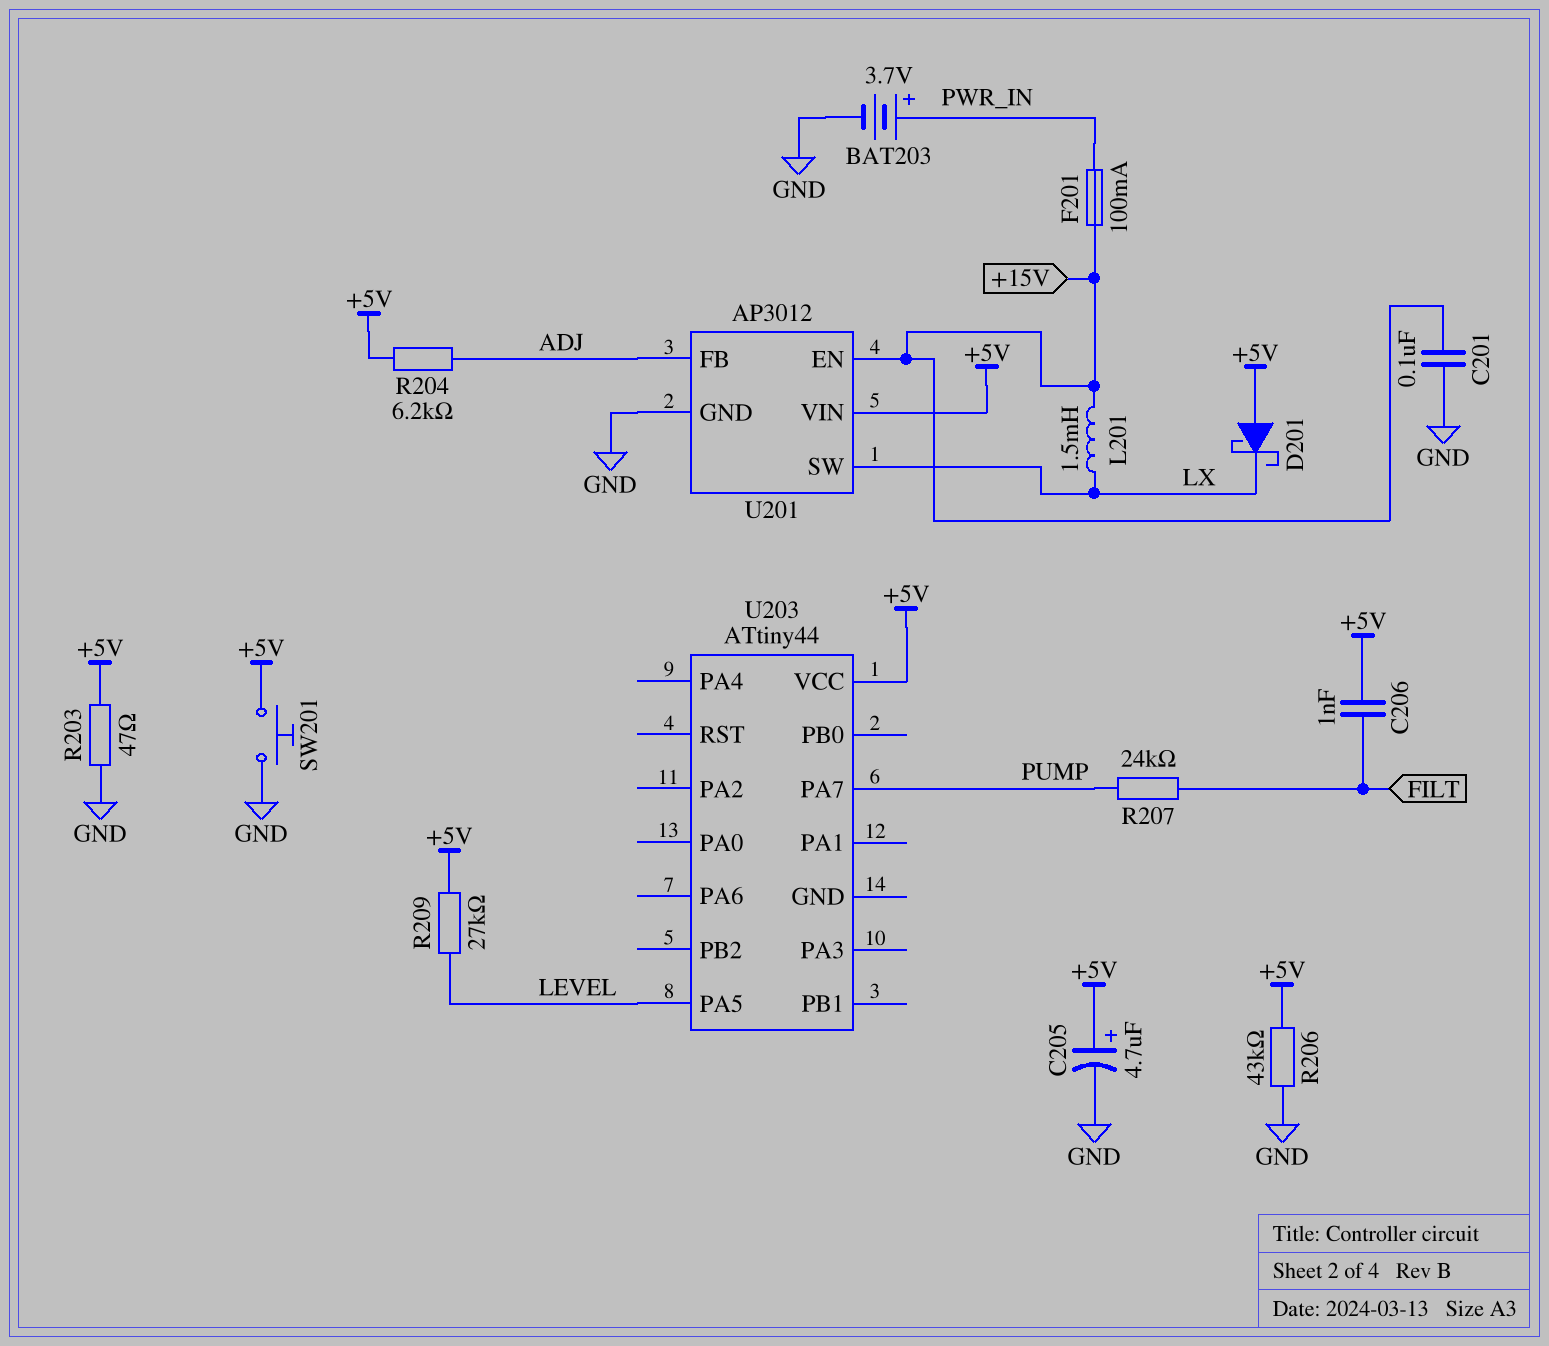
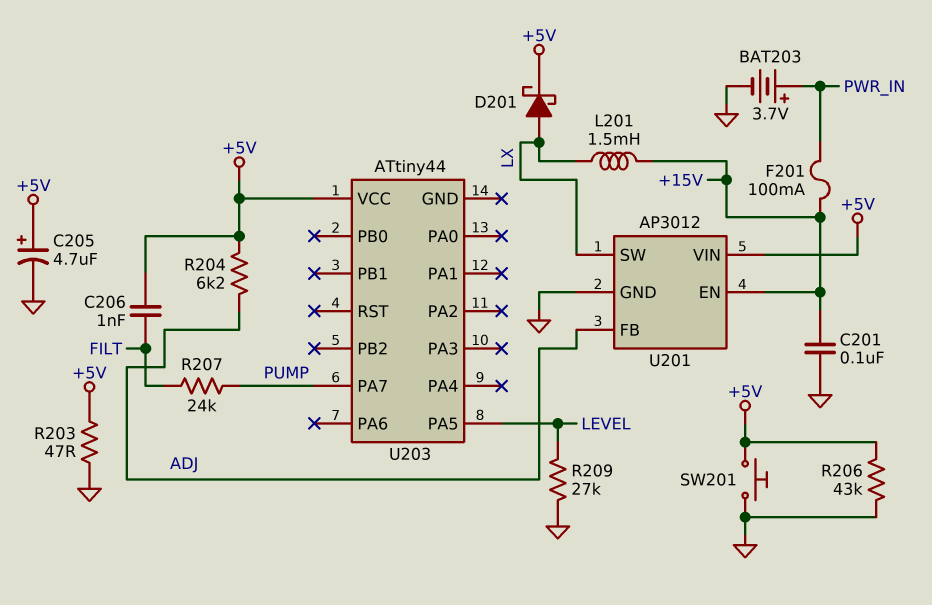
D201: schottky (A +5V, K LX) -> schottky (A LX, K +5V)
R209: 27k (+5V, LEVEL) -> 27k (GND, LEVEL)

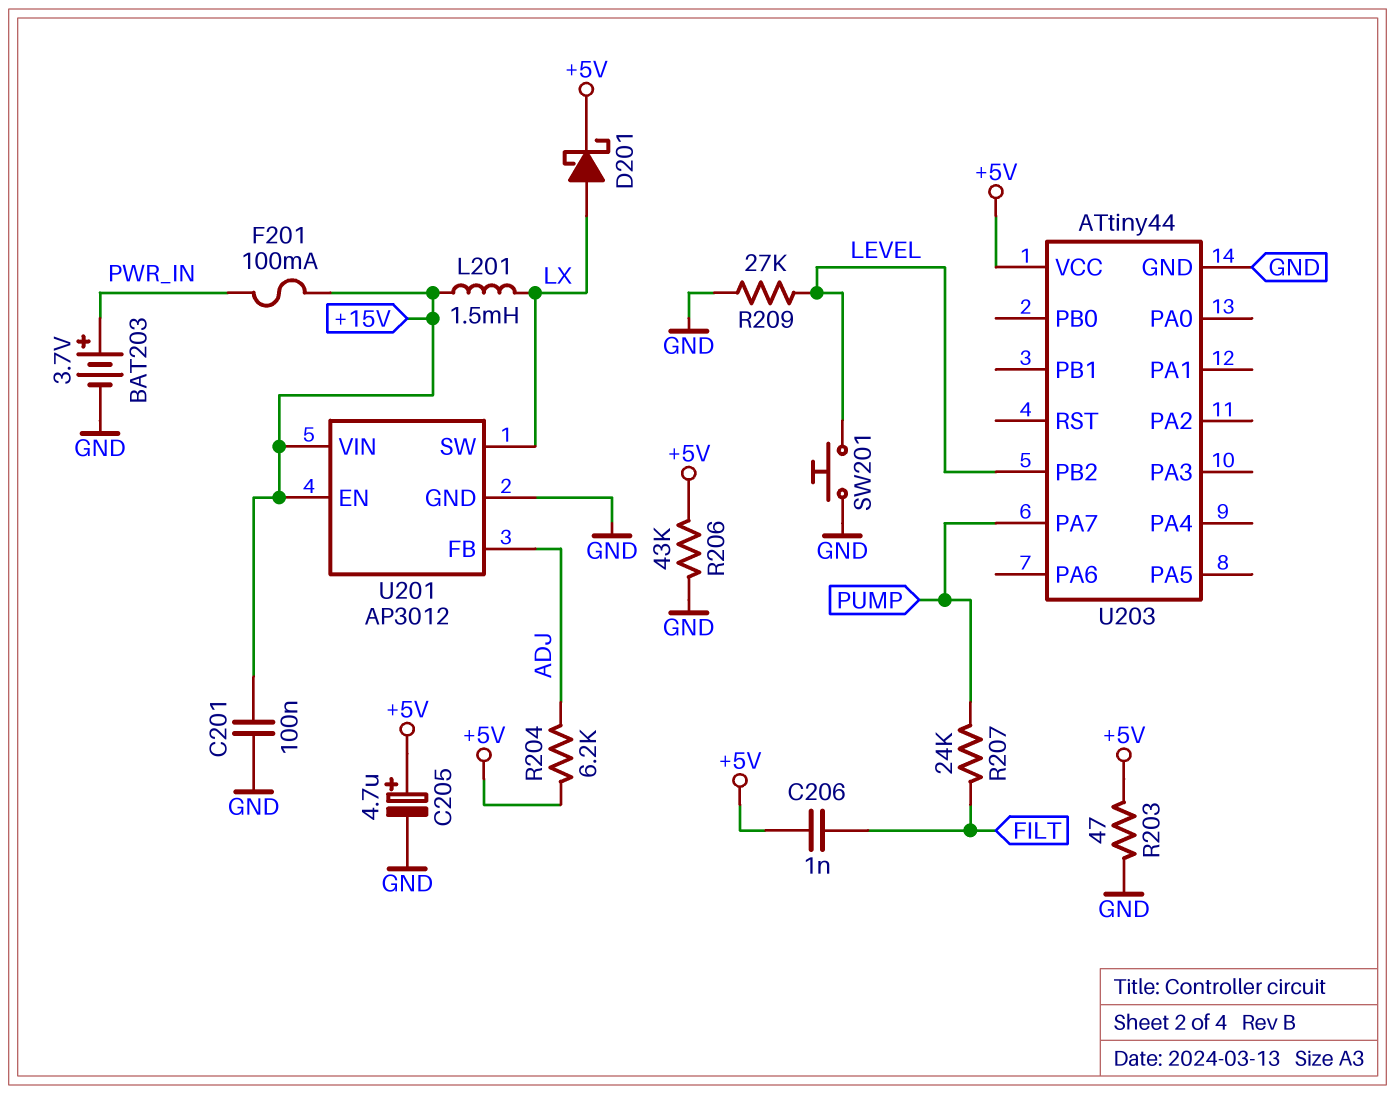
SW201: button (+5V, GND) -> button (GND, LEVEL)
U201 pin VIN: +5V -> +15V
U203 pin GND: none -> GND
U203 pin PA5: LEVEL -> none
U203 pin PB2: none -> LEVEL

